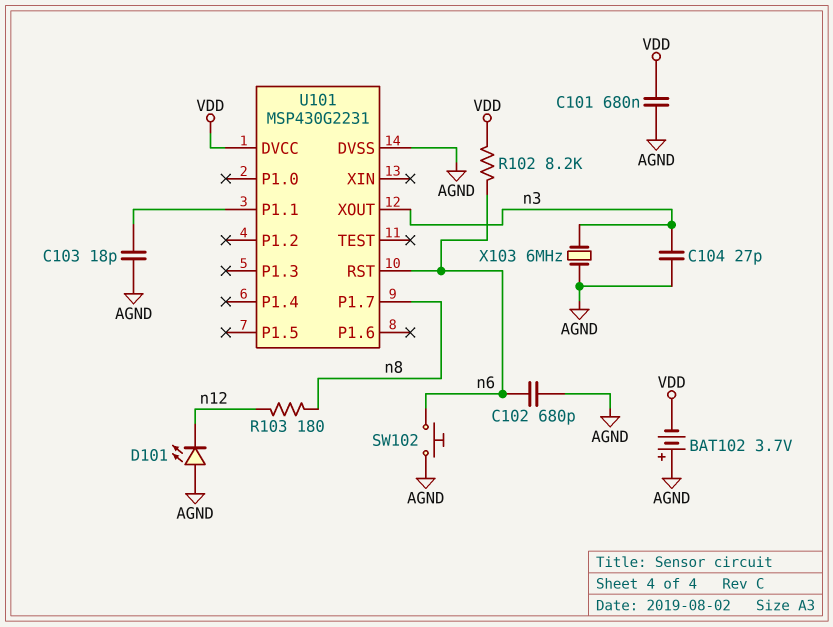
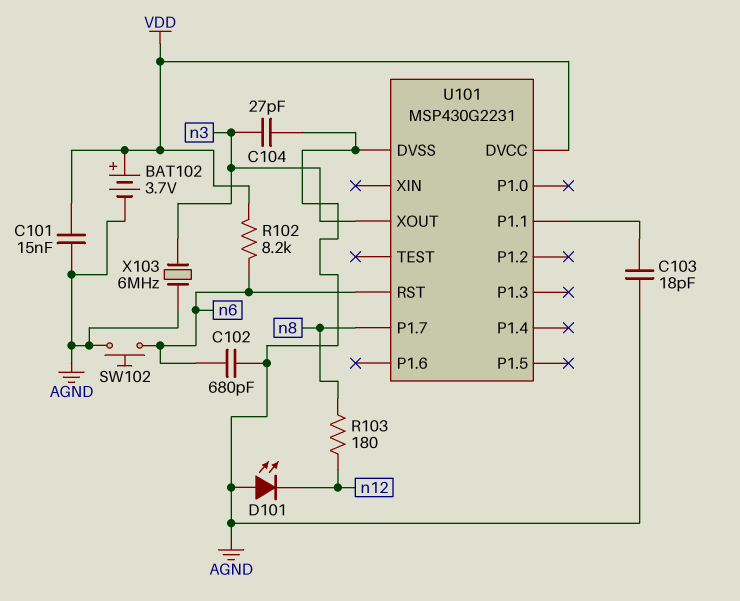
BAT102: 3.7V (plus AGND, minus VDD) -> 3.7V (plus VDD, minus AGND)
C101: 680nF (AGND, VDD) -> 15nF (AGND, VDD)

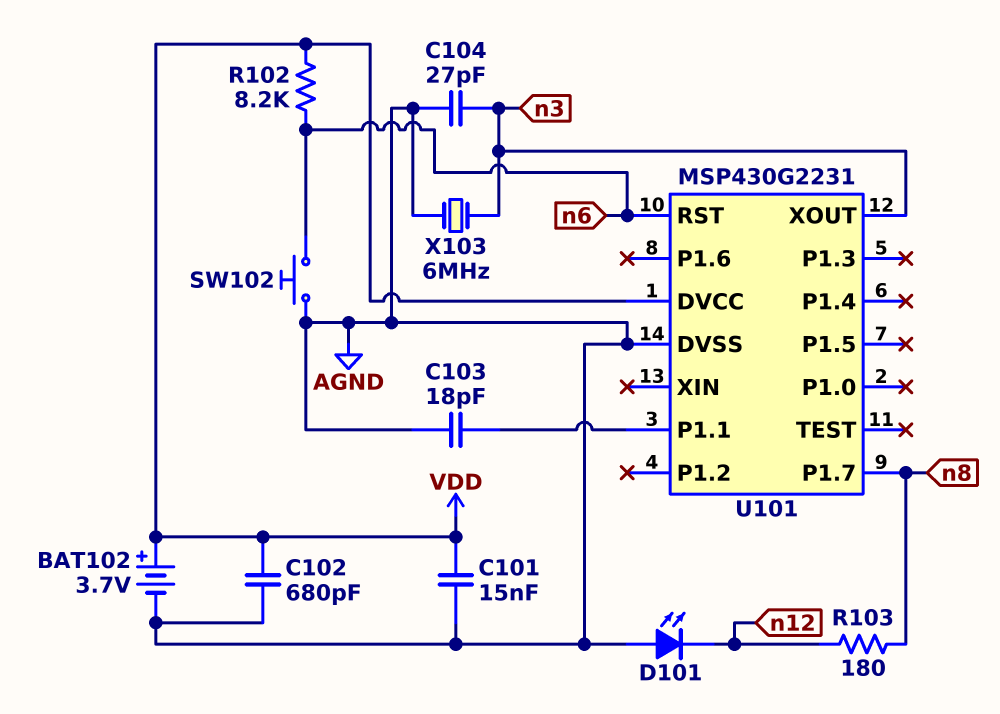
C102: 680pF (AGND, n6) -> 680pF (AGND, VDD)

